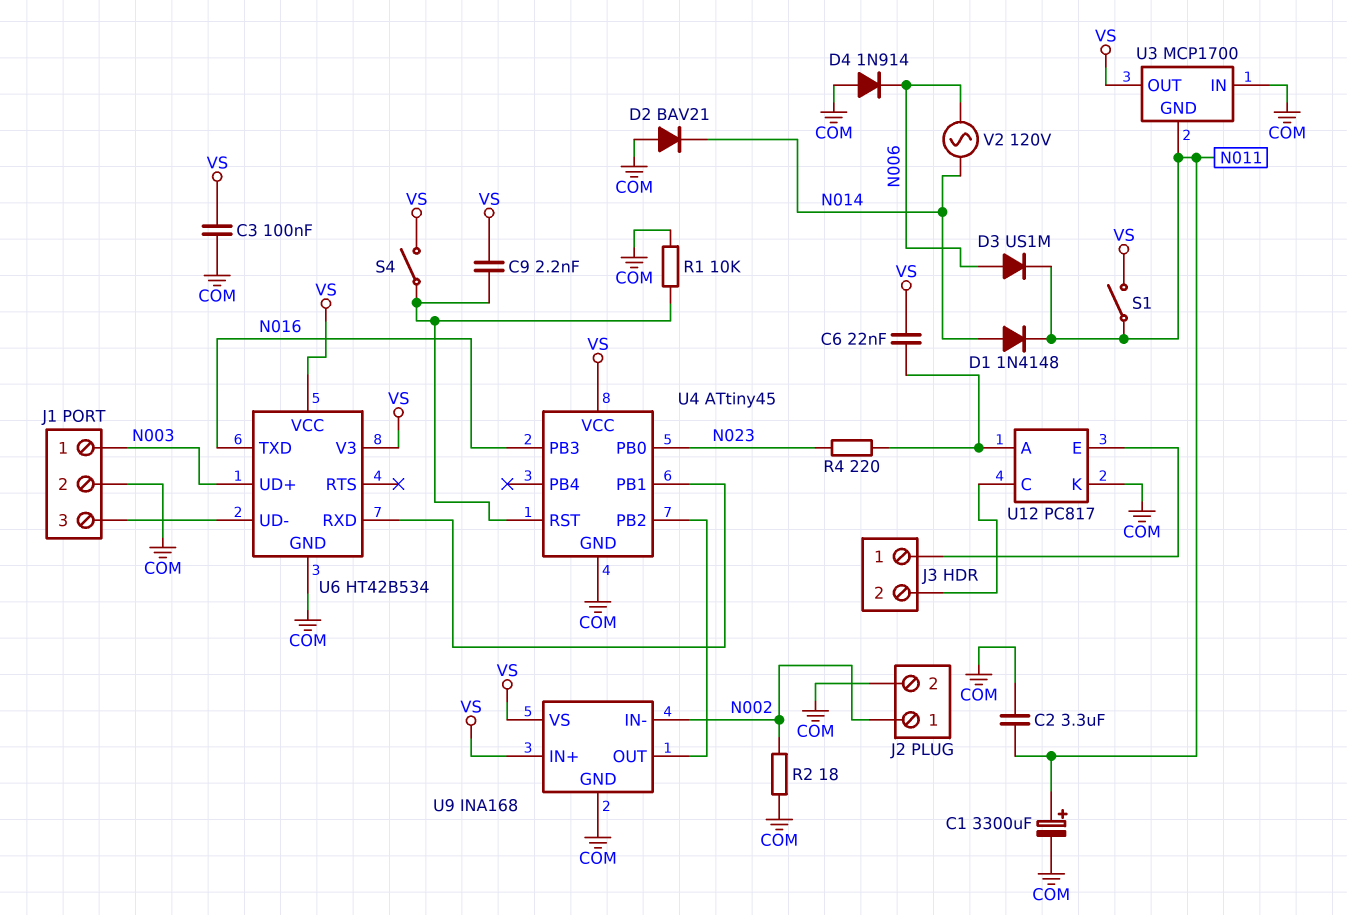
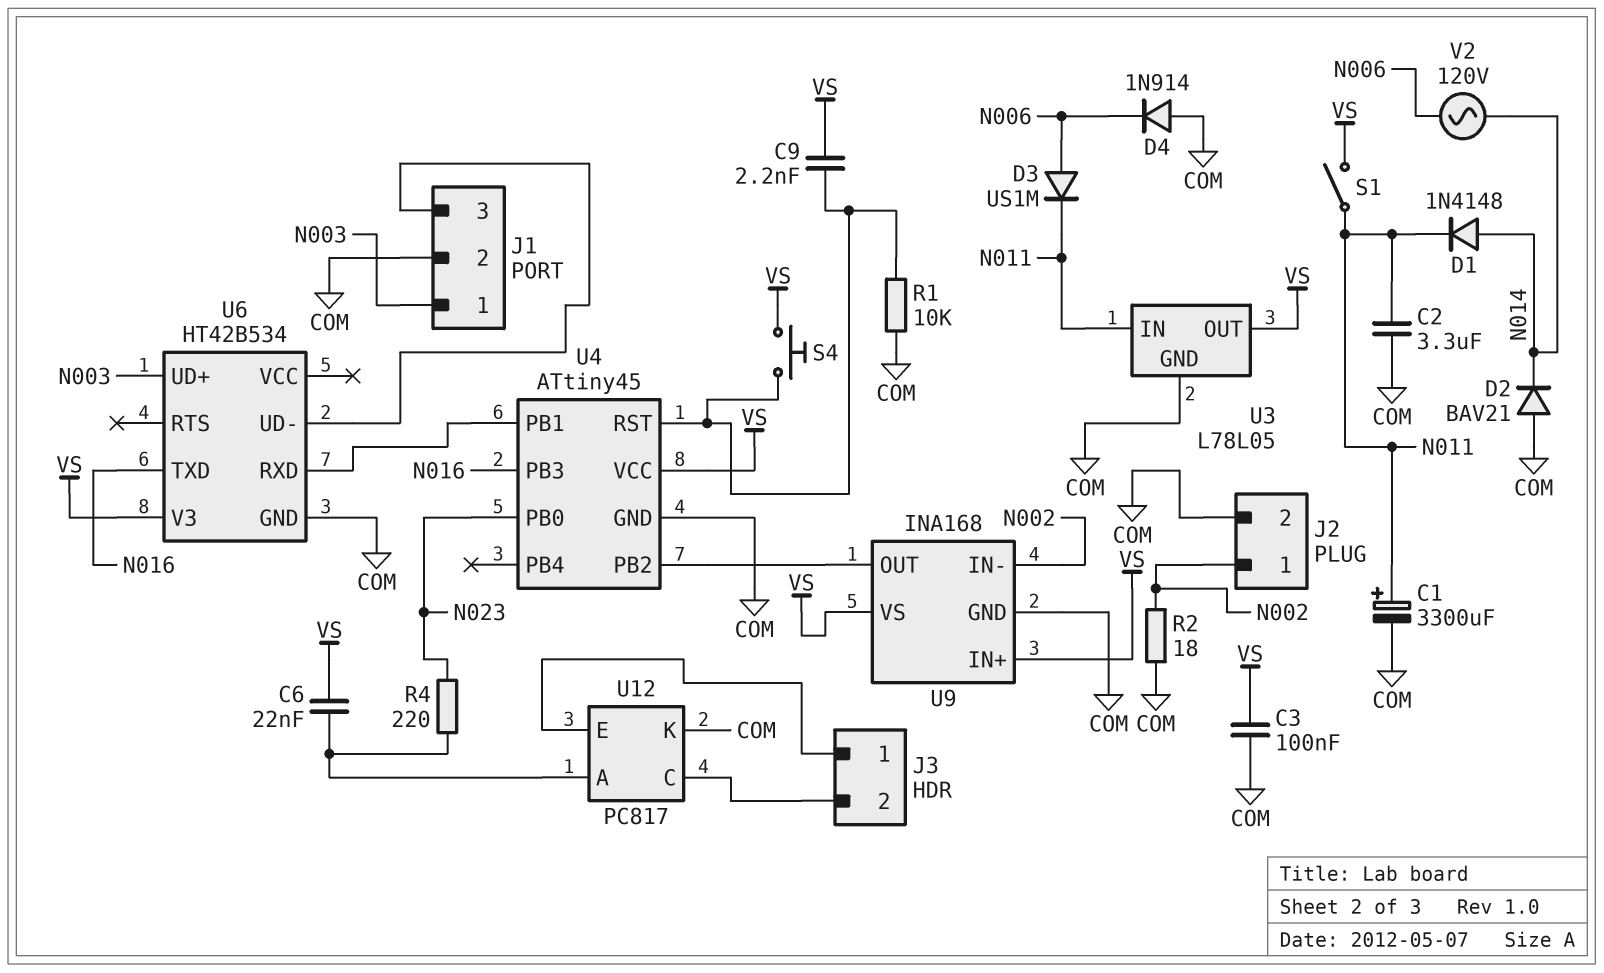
S4: switch (U4/RST, VS) -> button (U4/RST, VS)
U3: MCP1700 -> L78L05
U3 pin GND: N011 -> COM
U3 pin IN: COM -> N011
U6 pin VCC: VS -> none

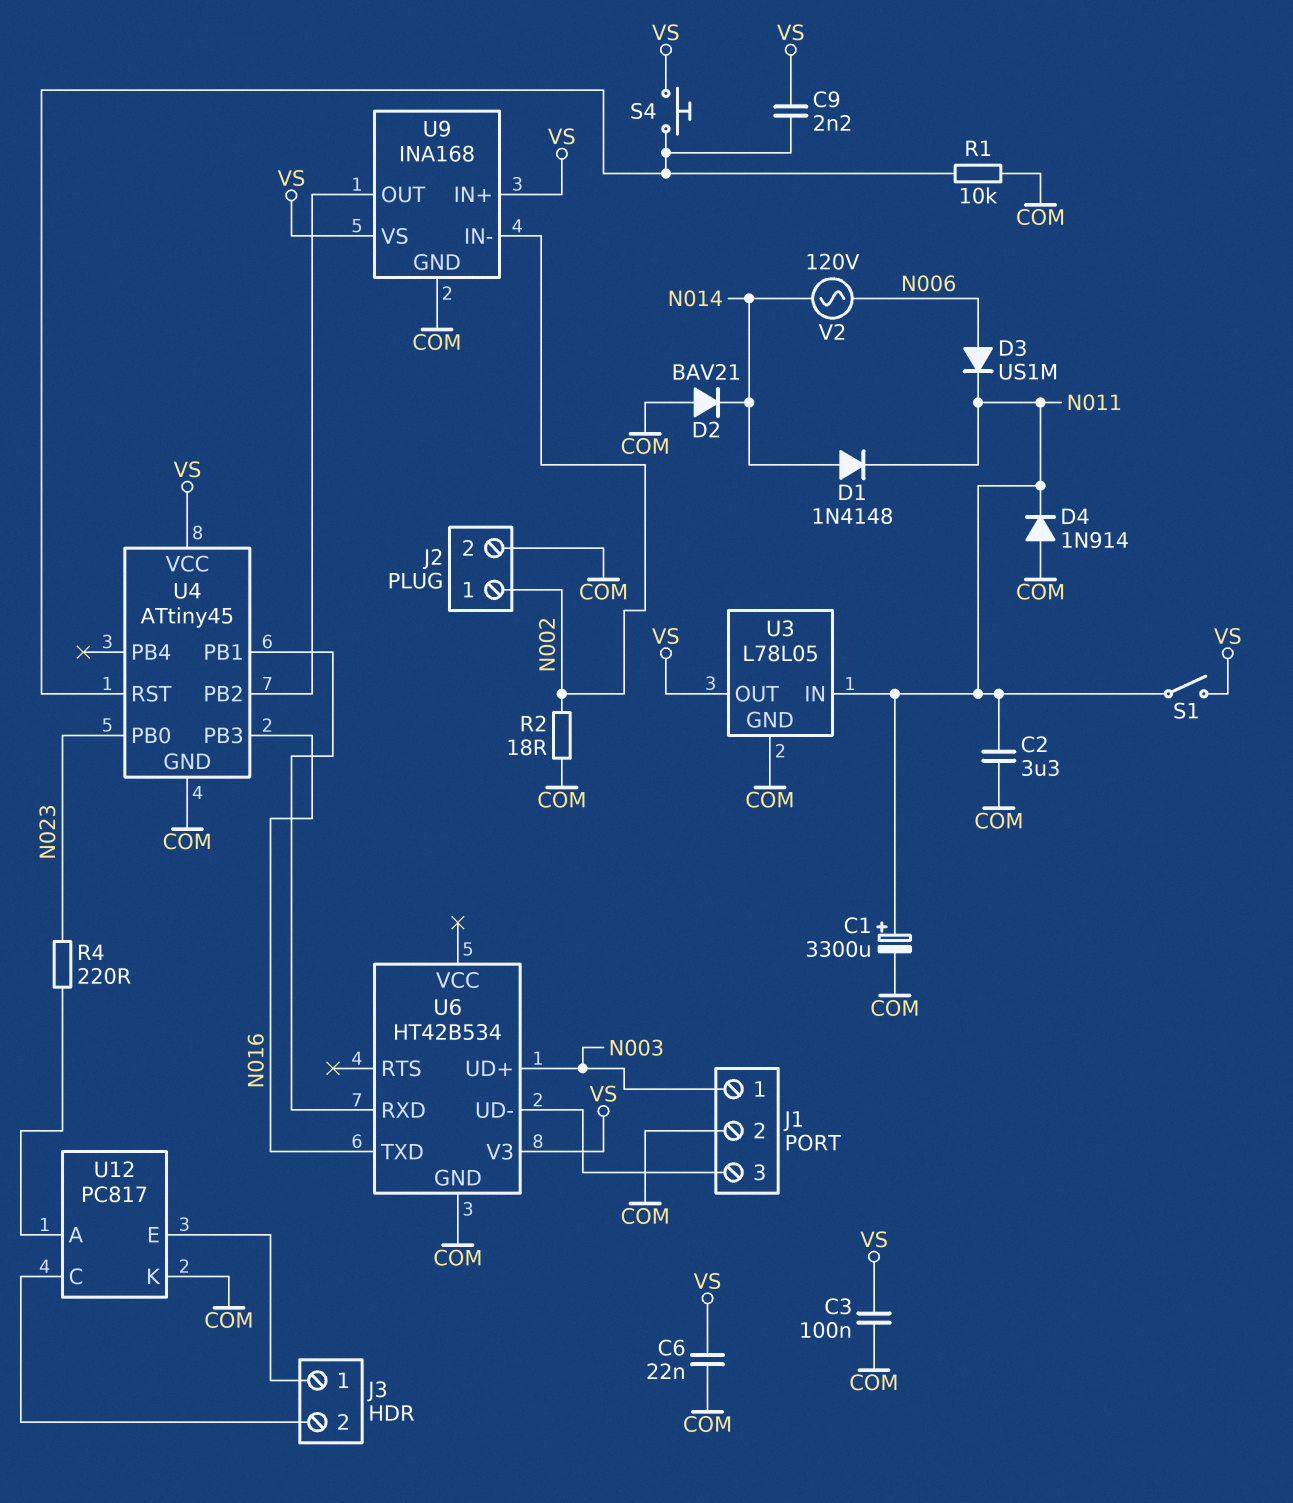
C6: 22nF (U12/A, VS) -> 22nF (COM, VS)
D4: diode 1N914 (A COM, K N006) -> diode 1N914 (A COM, K N011)

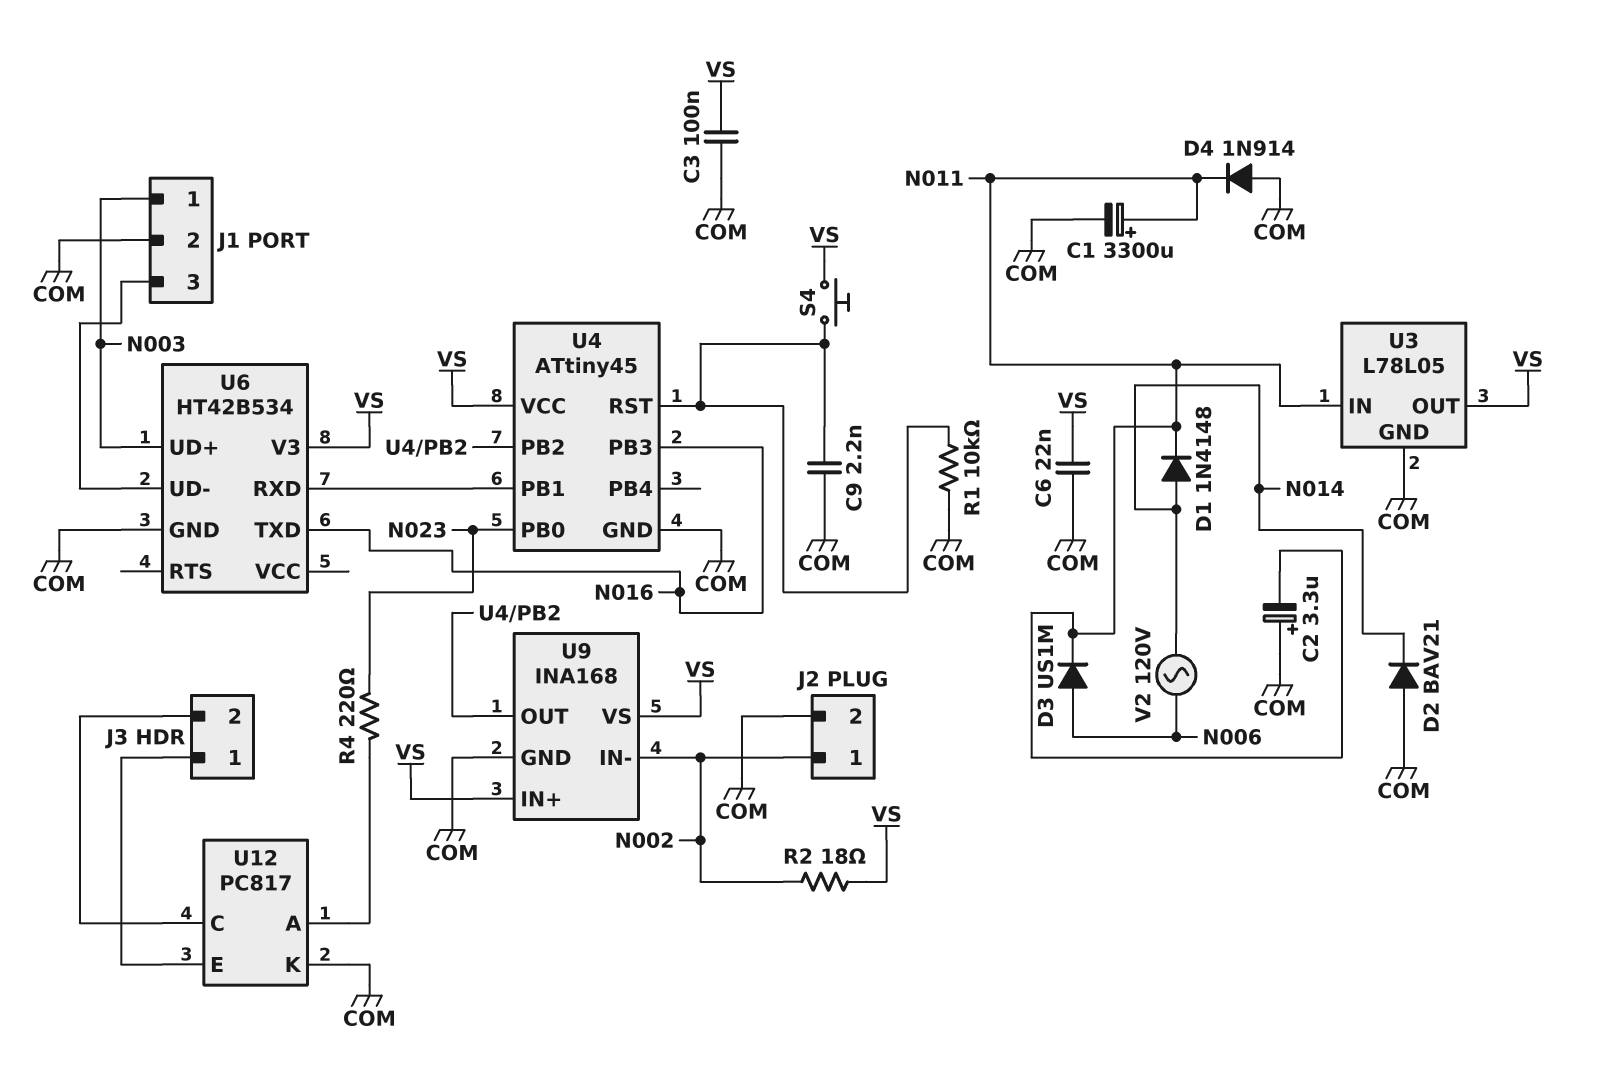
C2: 3.3uF (COM, N011) -> 3.3uF (plus COM, minus N011)
C9: 2.2nF (U4/RST, VS) -> 2.2nF (COM, U4/RST)
R2: 18 (COM, N002) -> 18 (N002, VS)
S1: switch (N011, VS) -> none

